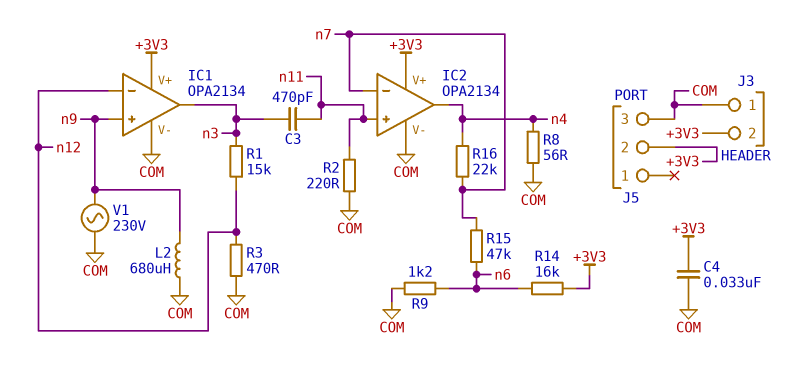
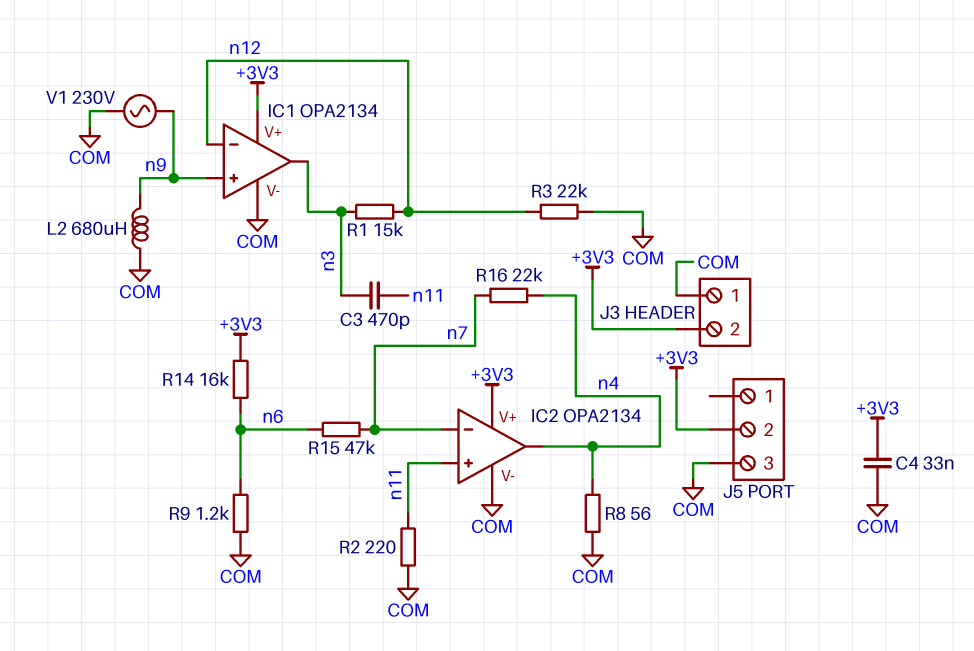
R3: 470 (COM, n12) -> 22k (COM, n12)

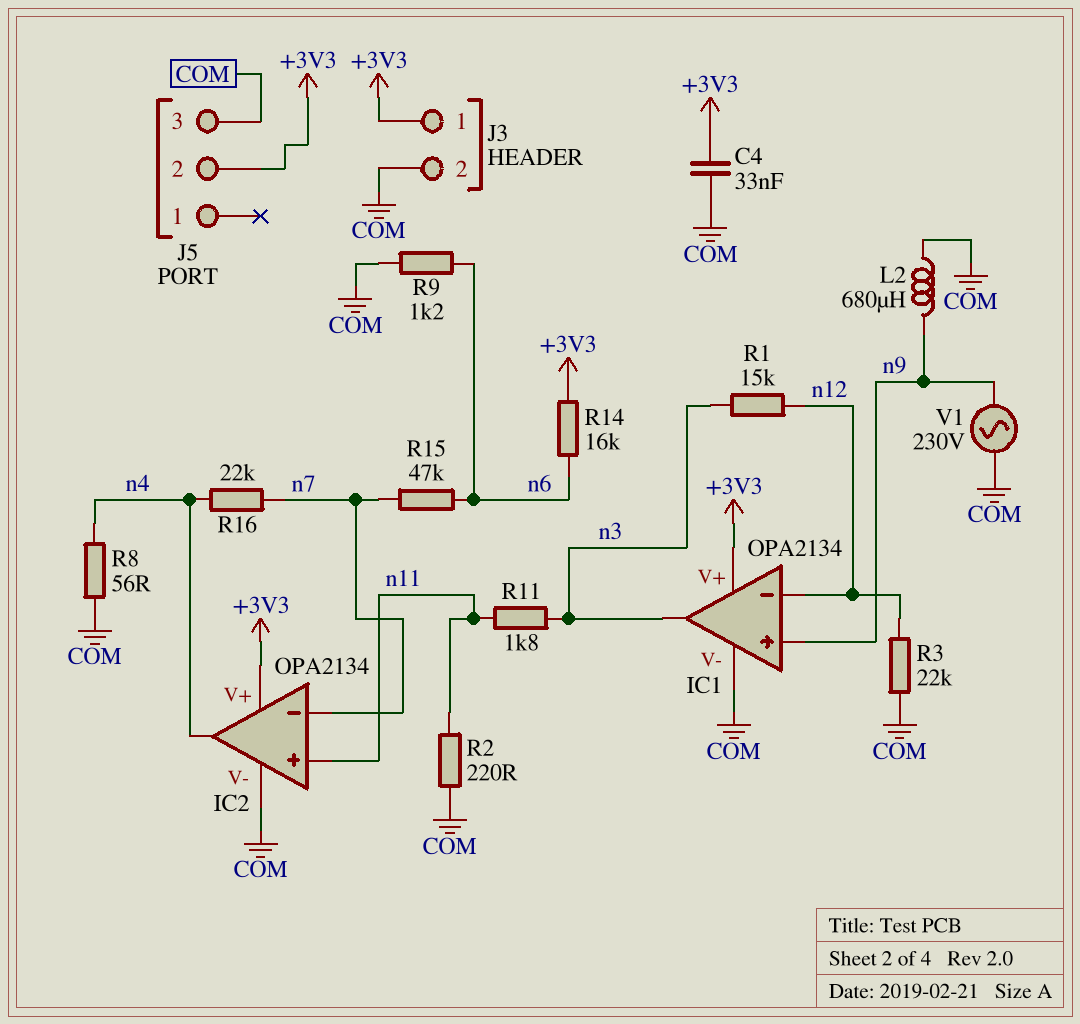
C3: 470pF (n3, n11) -> none
J3 pin 1: COM -> +3V3
J3 pin 2: +3V3 -> COM
R11: none -> 1.8k (n3, n11)

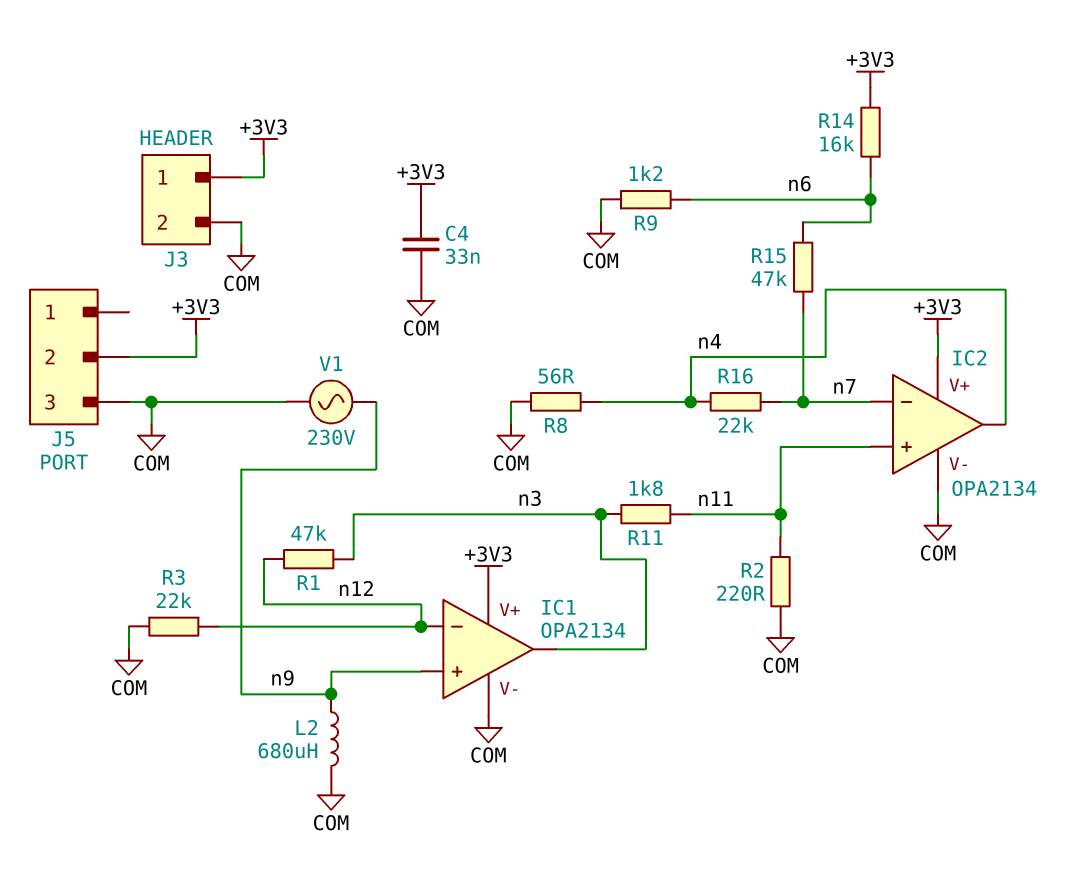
R1: 15k (n3, n12) -> 47k (n3, n12)

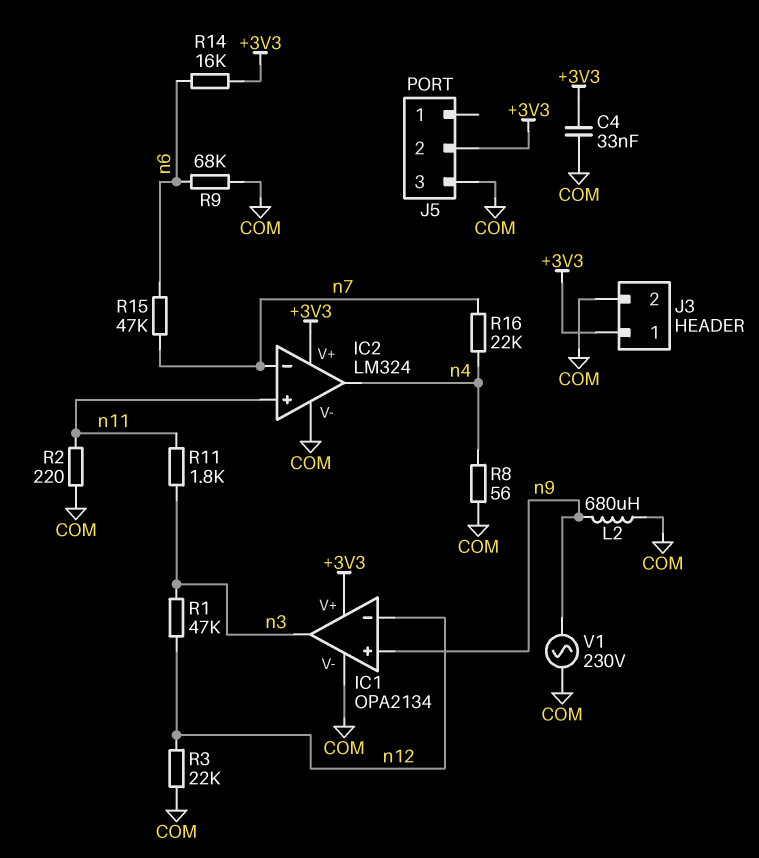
IC2: OPA2134 -> LM324
R9: 1.2k (COM, n6) -> 68k (COM, n6)

